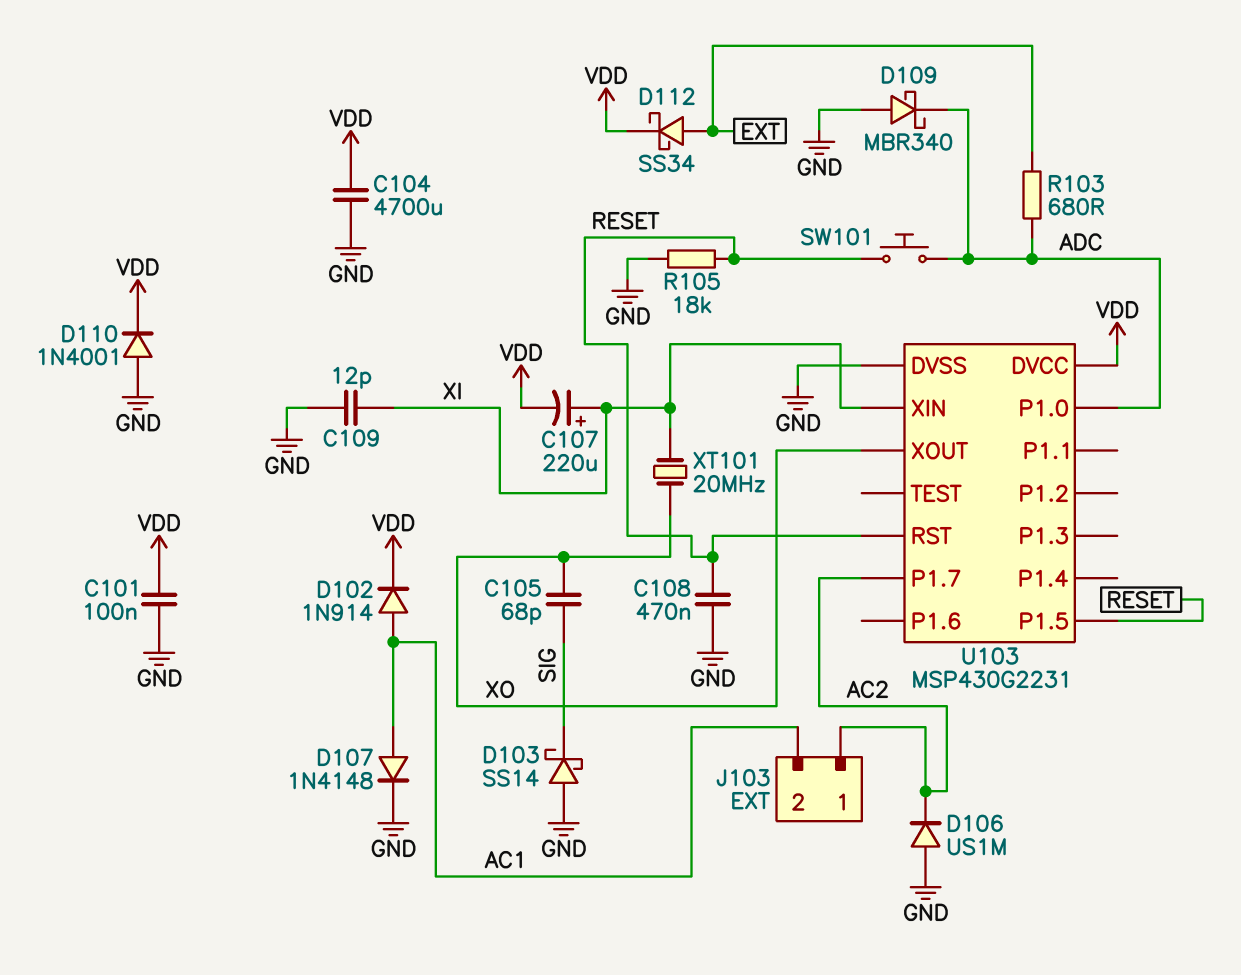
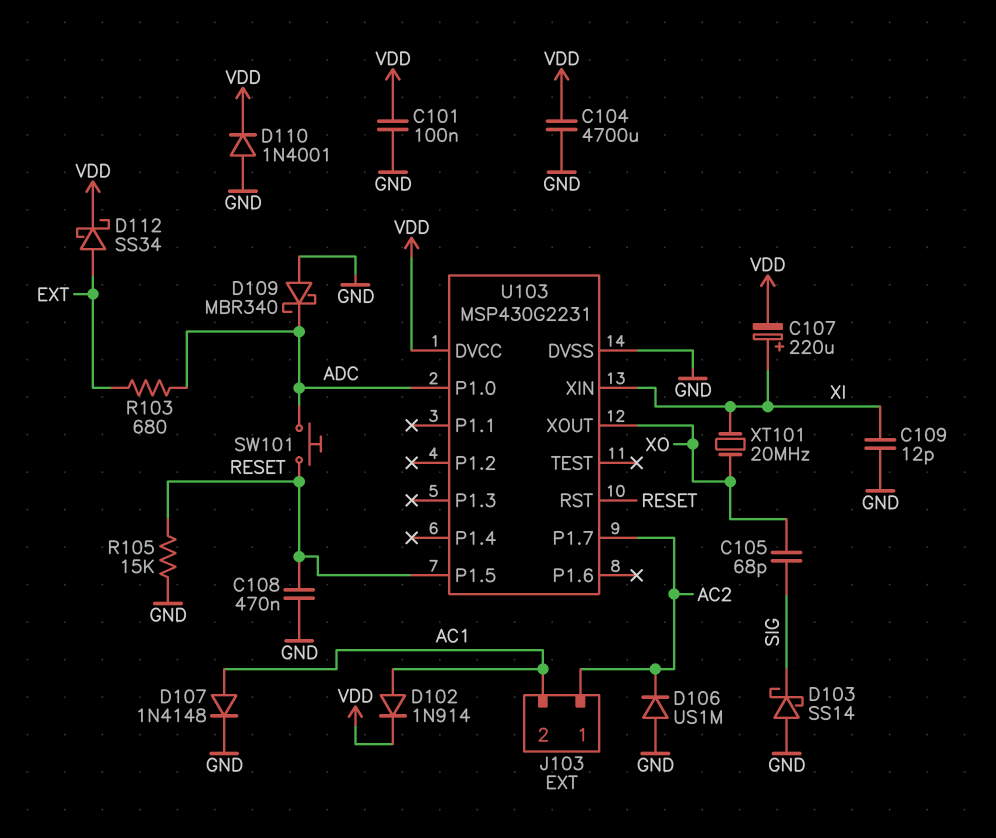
R105: 18k (GND, RESET) -> 15k (GND, RESET)

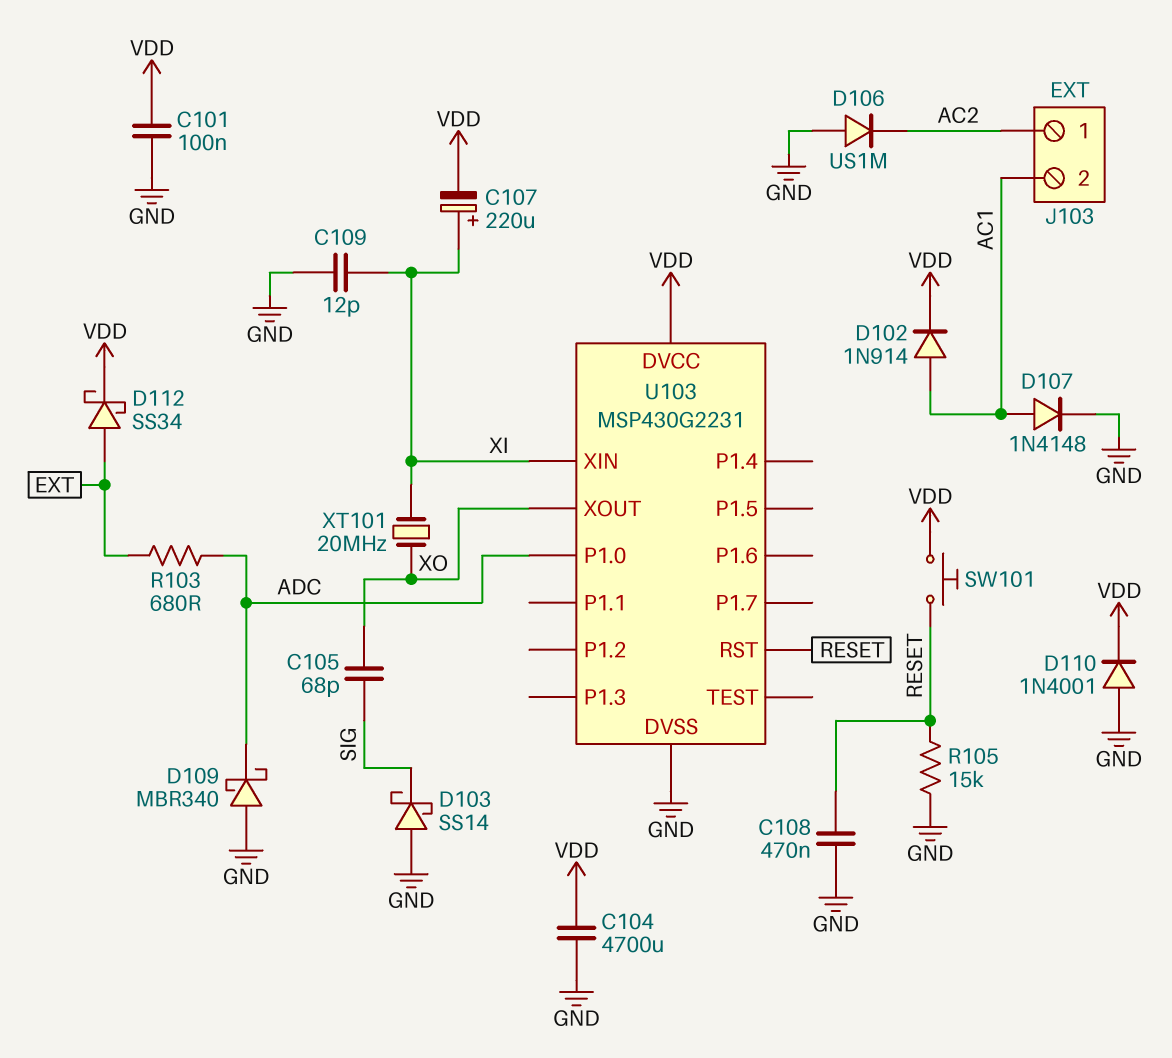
SW101: button (ADC, RESET) -> button (RESET, VDD)
U103 pin P1.5: RESET -> none
U103 pin P1.7: AC2 -> none

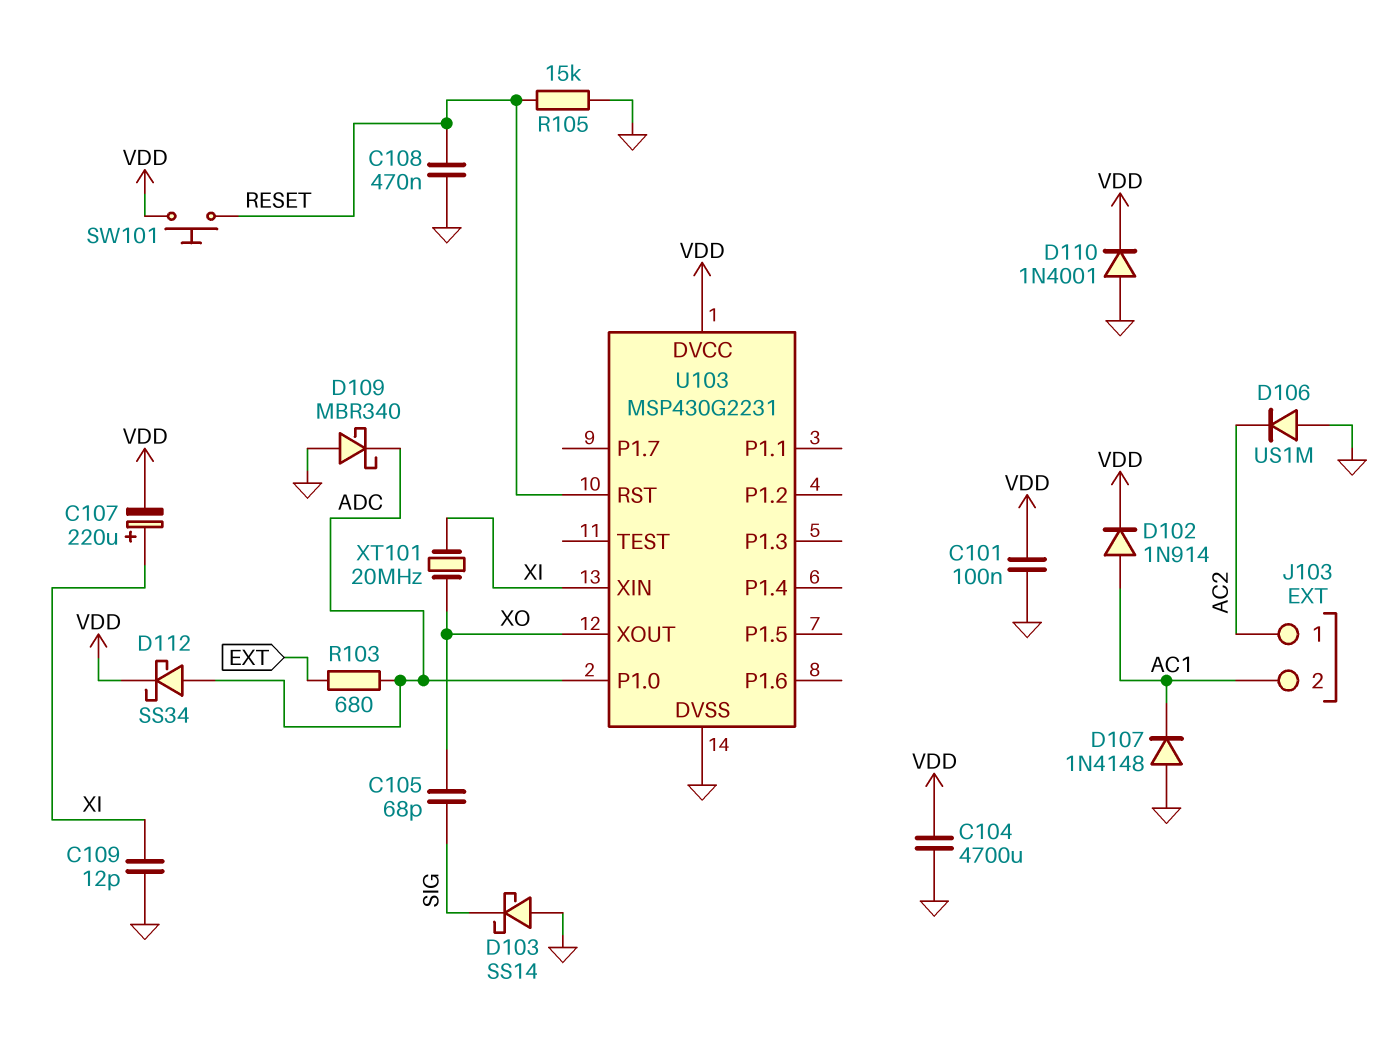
D107: diode 1N4148 (A AC1, K GND) -> diode 1N4148 (A GND, K AC1)
D112: schottky SS34 (A EXT, K VDD) -> schottky SS34 (A ADC, K VDD)

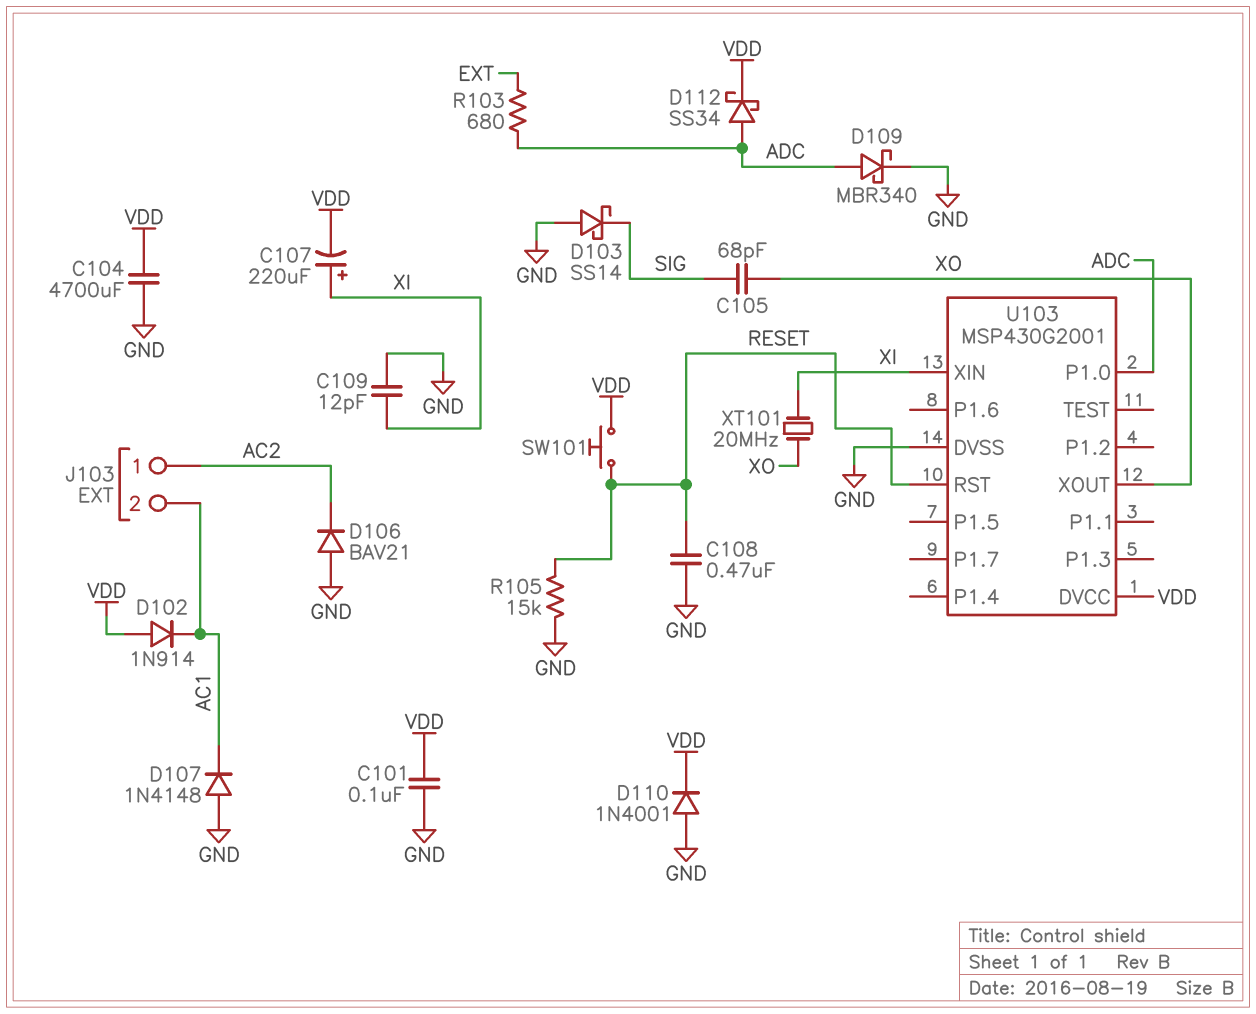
D102: diode 1N914 (A AC1, K VDD) -> diode 1N914 (A VDD, K AC1)
D106: diode US1M (A GND, K AC2) -> diode BAV21 (A GND, K AC2)
D109: schottky MBR340 (A GND, K ADC) -> schottky MBR340 (A ADC, K GND)
U103: MSP430G2231 -> MSP430G2001

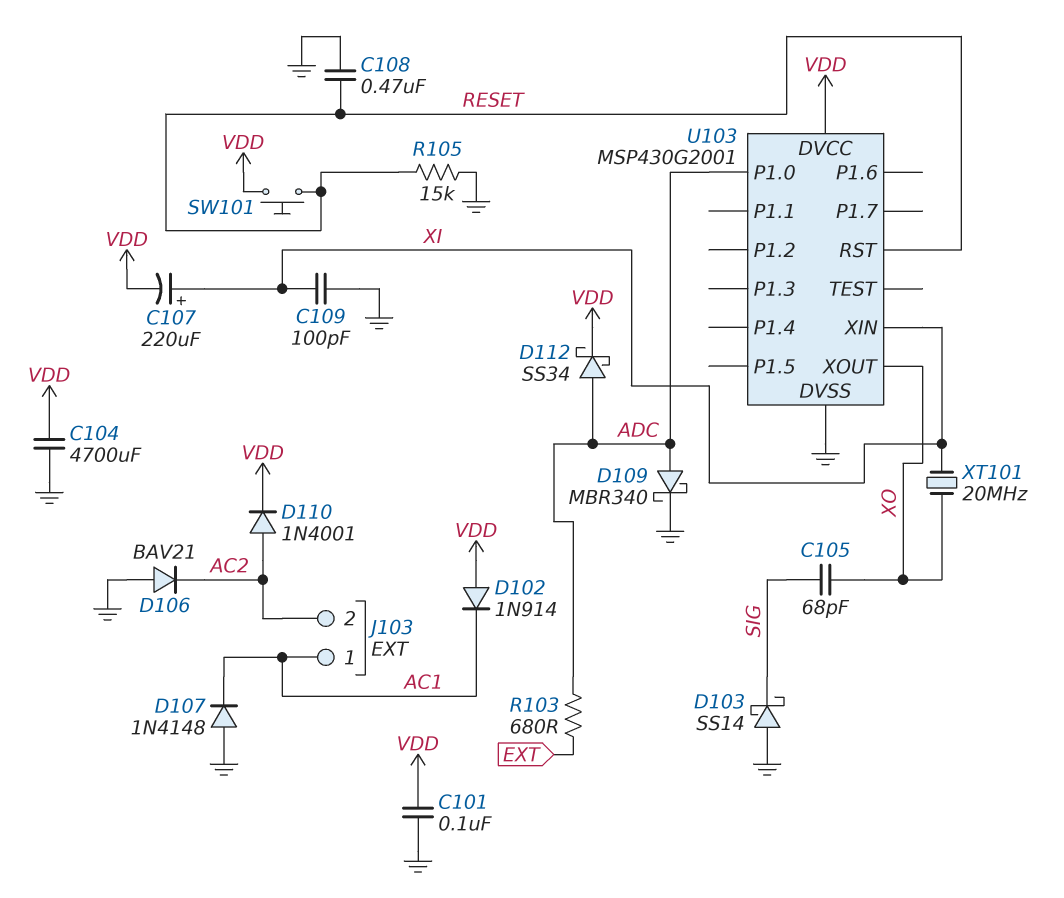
C109: 12pF (GND, XI) -> 100pF (GND, XI)
D110: diode 1N4001 (A GND, K VDD) -> diode 1N4001 (A AC2, K VDD)
J103 pin 1: AC2 -> AC1
J103 pin 2: AC1 -> AC2

